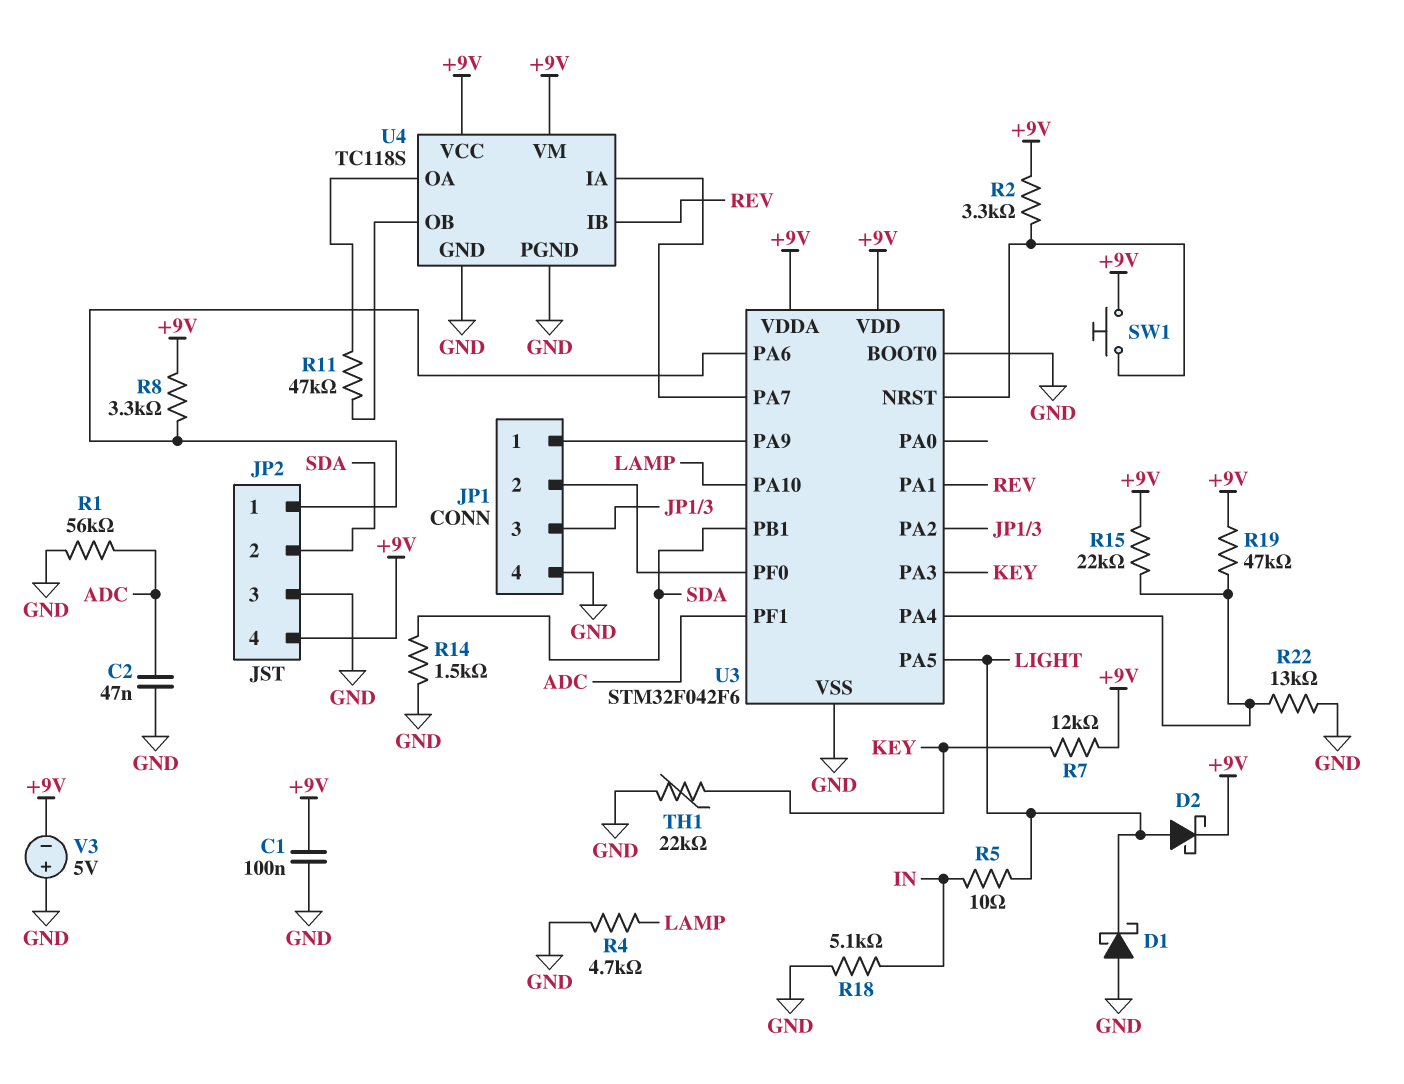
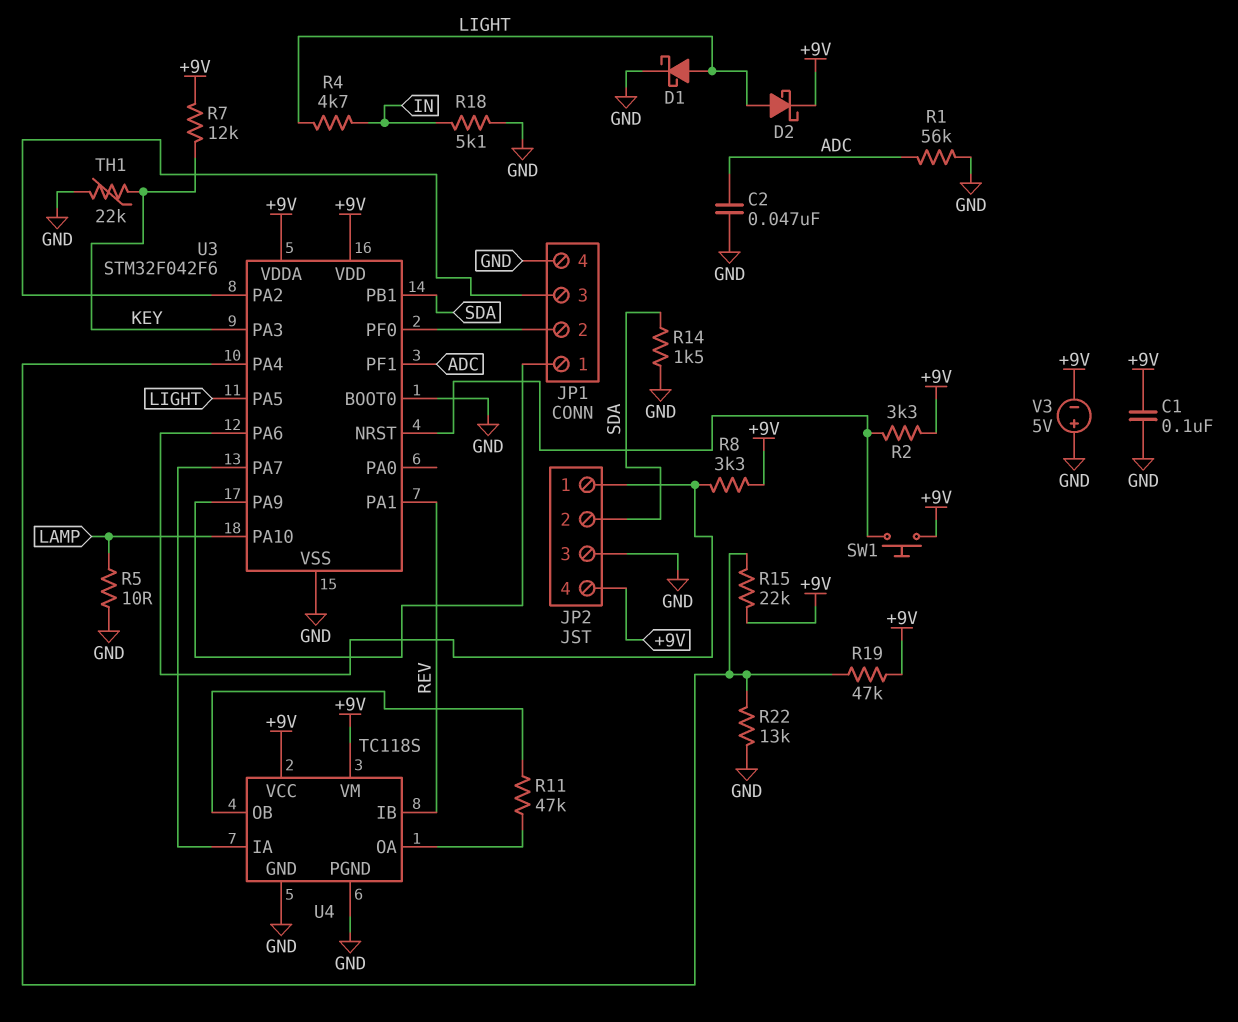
D1: schottky (A GND, K LIGHT) -> schottky (A LIGHT, K GND)
R4: 4.7k (GND, LAMP) -> 4.7k (IN, LIGHT)
R5: 10 (IN, LIGHT) -> 10 (GND, LAMP)

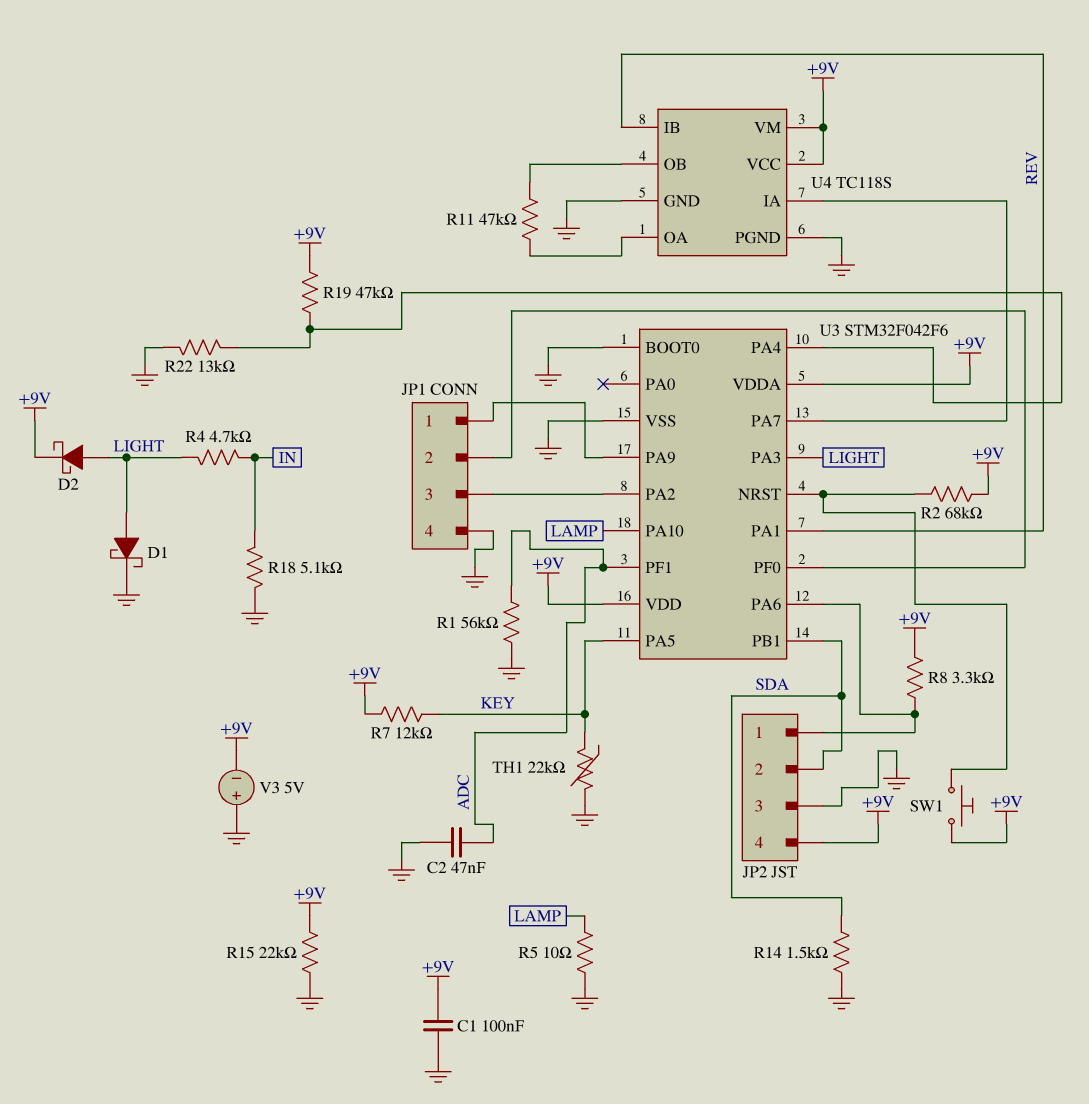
R2: 3.3k (+9V, U3/NRST) -> 68k (+9V, U3/NRST)
R15: 22k (+9V, U3/PA4) -> 22k (+9V, GND)
U3 pin PA3: KEY -> LIGHT
U3 pin PA5: LIGHT -> KEY

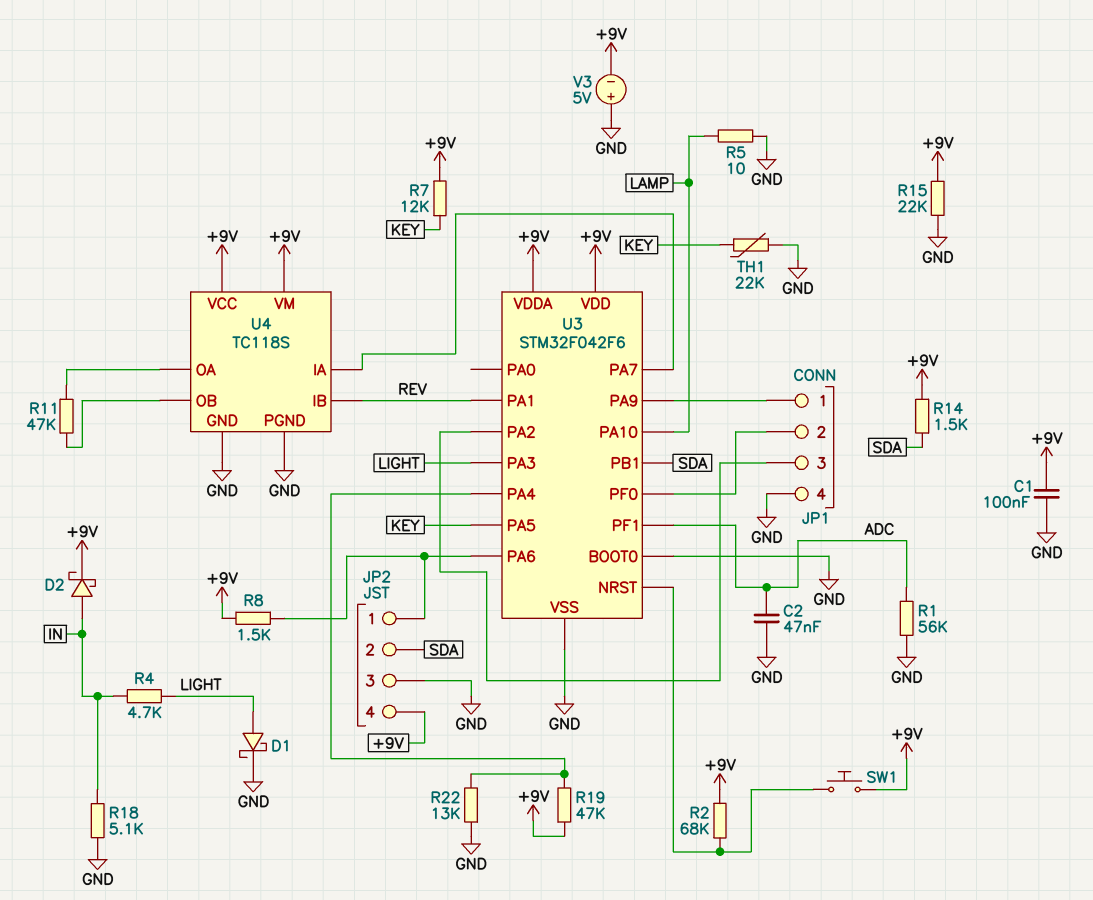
D2: schottky (A LIGHT, K +9V) -> schottky (A IN, K +9V)
R8: 3.3k (+9V, JP2/1) -> 1.5k (+9V, JP2/1)
R14: 1.5k (GND, SDA) -> 1.5k (+9V, SDA)

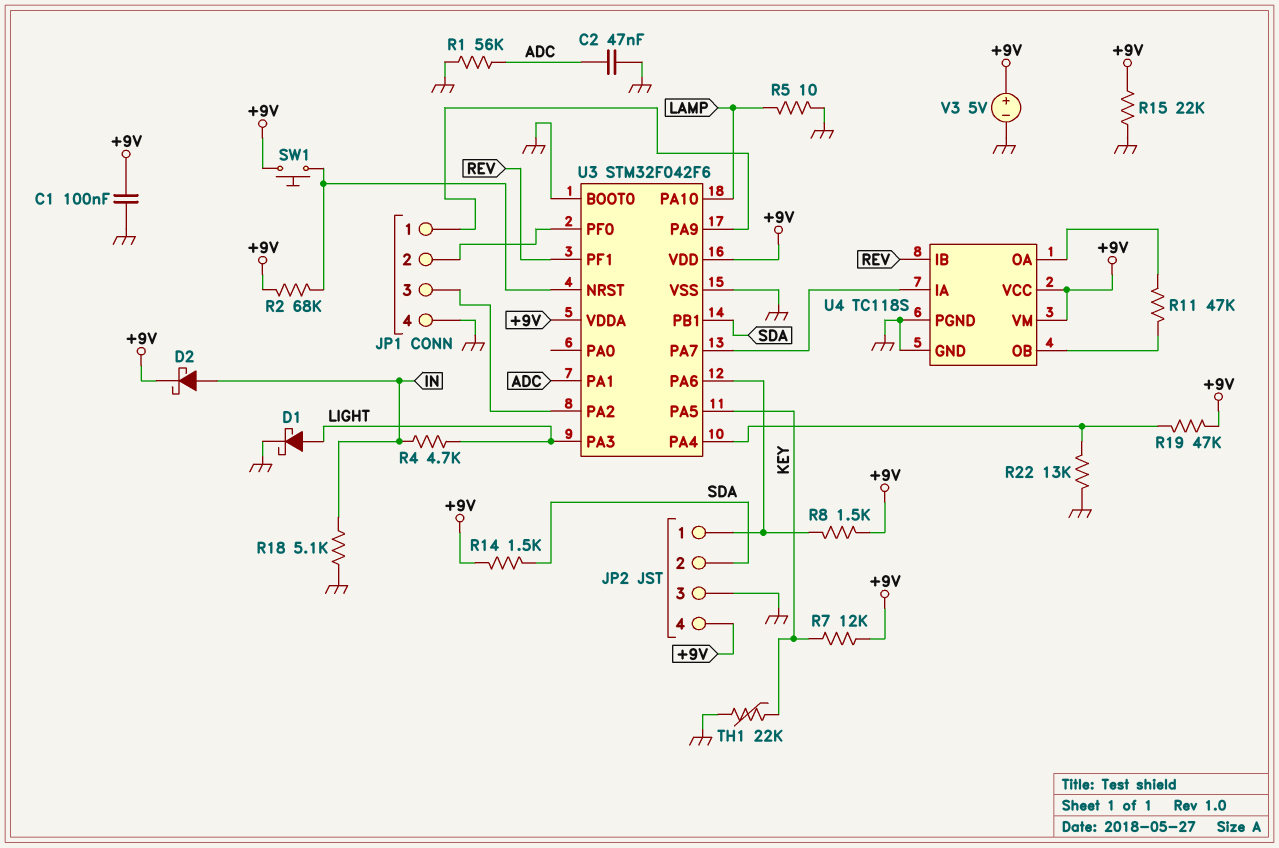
U3 pin PA1: REV -> ADC
U3 pin PF1: ADC -> REV
V3: 5V (plus GND, minus +9V) -> 5V (plus +9V, minus GND)

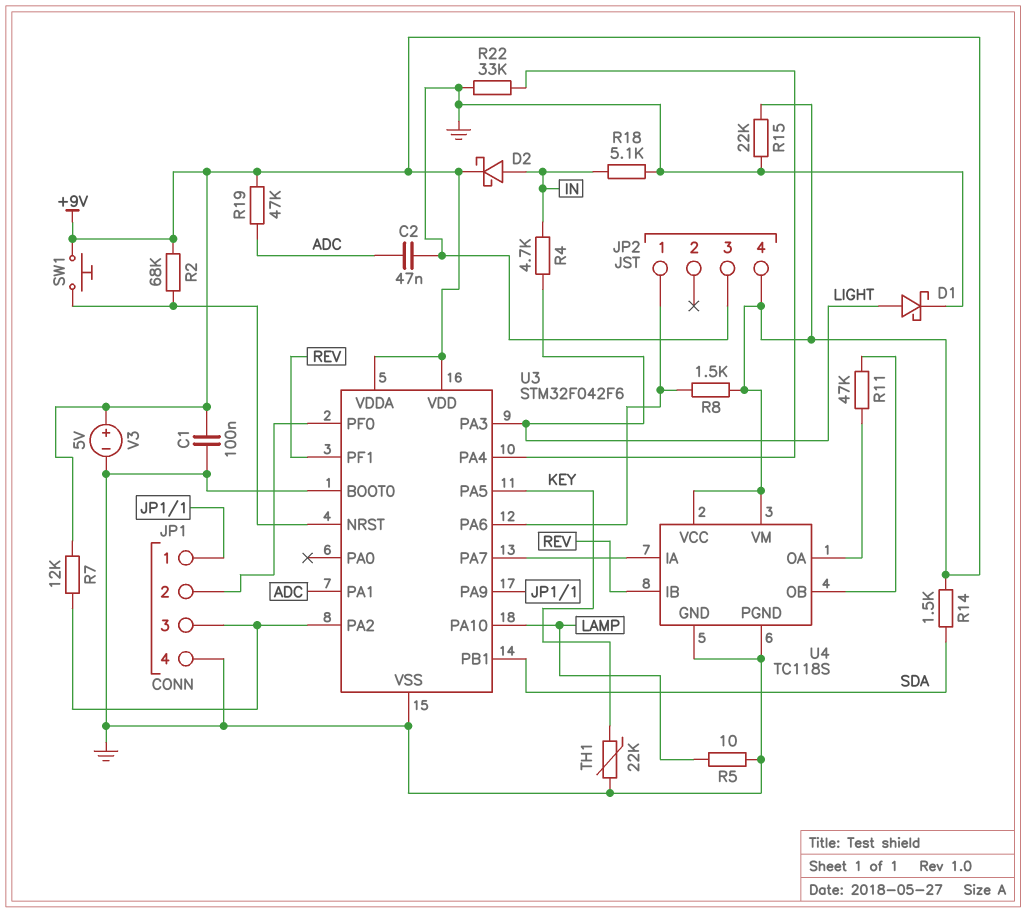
JP2 pin 2: SDA -> none
R1: 56k (ADC, GND) -> none
R7: 12k (+9V, KEY) -> 12k (+9V, JP1/3)
R19: 47k (+9V, U3/PA4) -> 47k (+9V, ADC)
R22: 13k (GND, U3/PA4) -> 33k (GND, U3/PA4)

